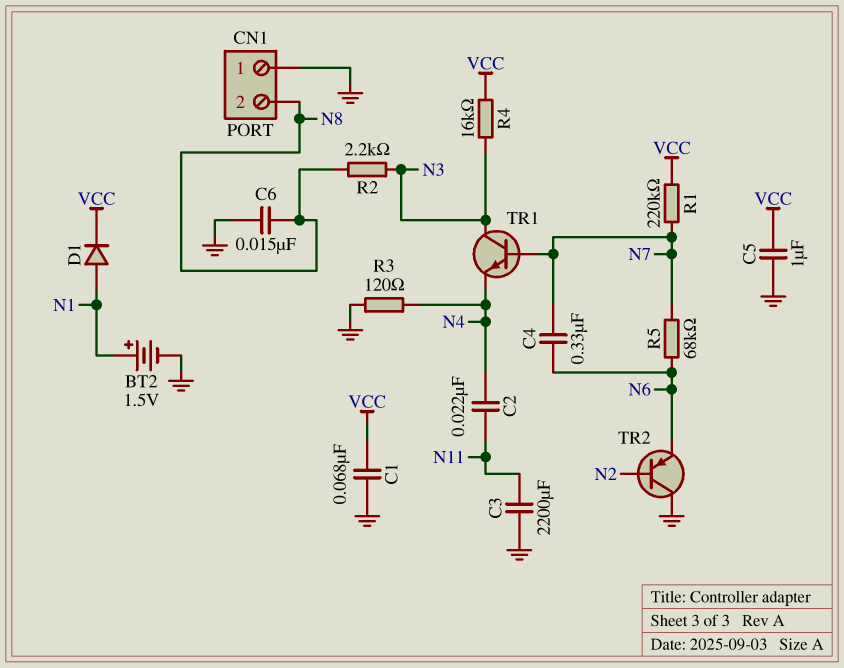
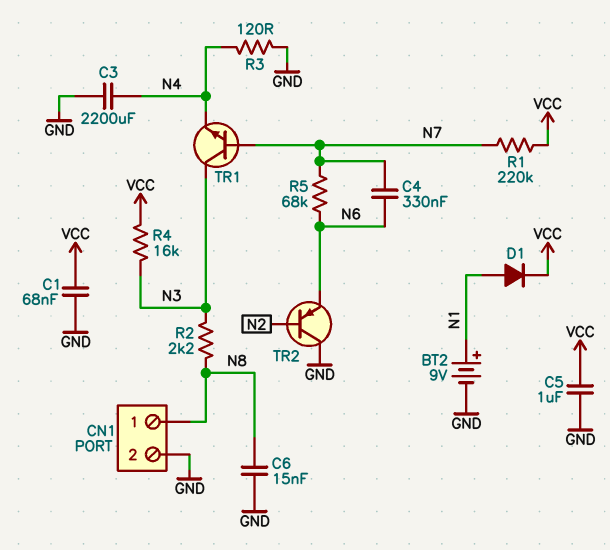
BT2: 1.5V (plus N1, minus GND) -> 9V (plus N1, minus GND)
C2: 22nF (N4, N11) -> none
C3: 2200uF (GND, N11) -> 2200uF (GND, N4)
CN1 pin 1: GND -> N8
CN1 pin 2: N8 -> GND

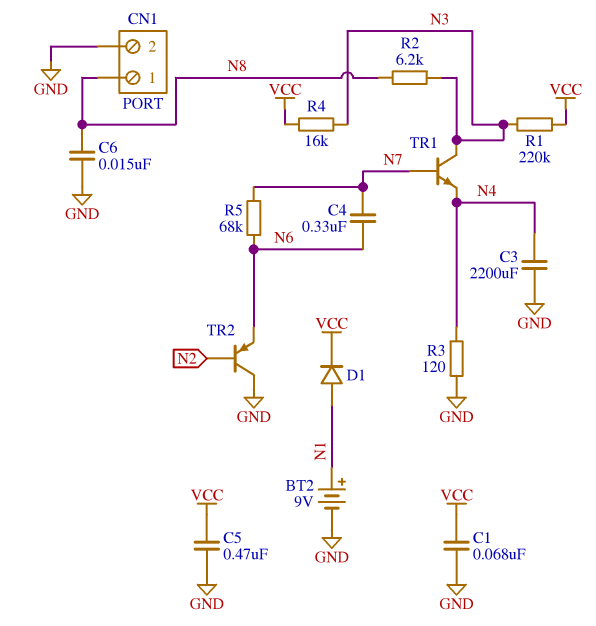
C5: 1uF (GND, VCC) -> 470nF (GND, VCC)
R1: 220k (N7, VCC) -> 220k (N3, VCC)
R2: 2.2k (N3, N8) -> 6.2k (N3, N8)

